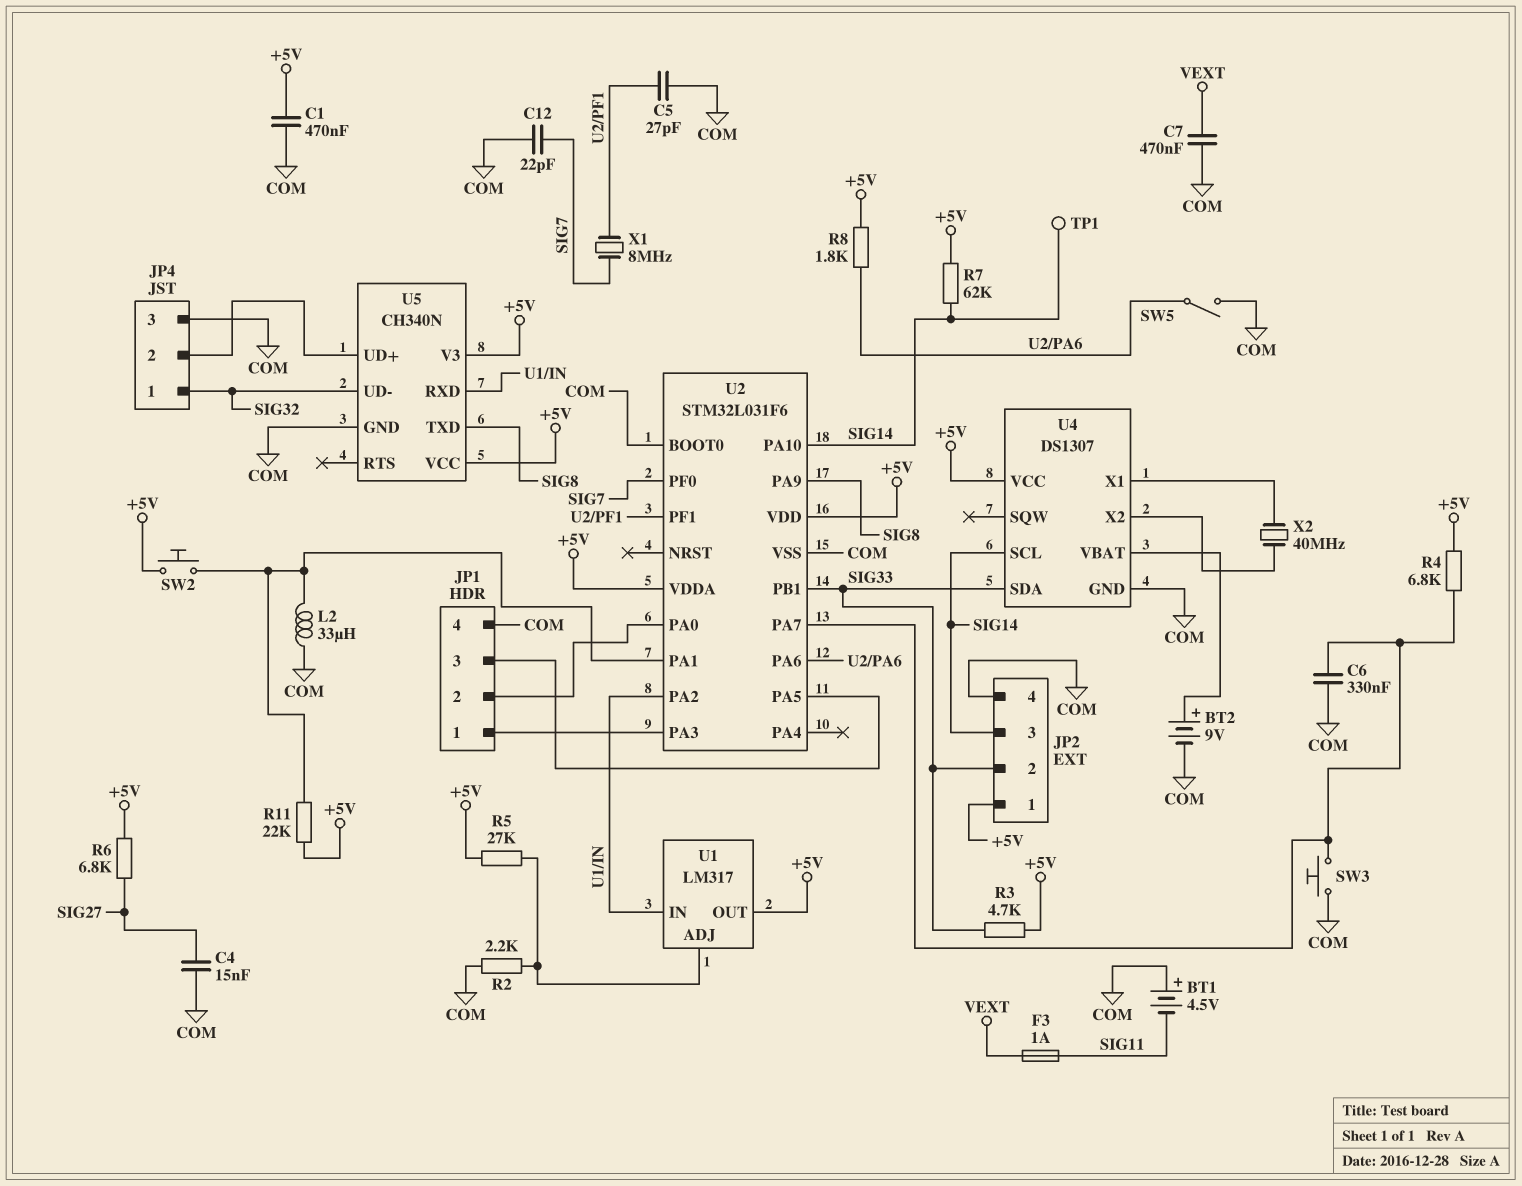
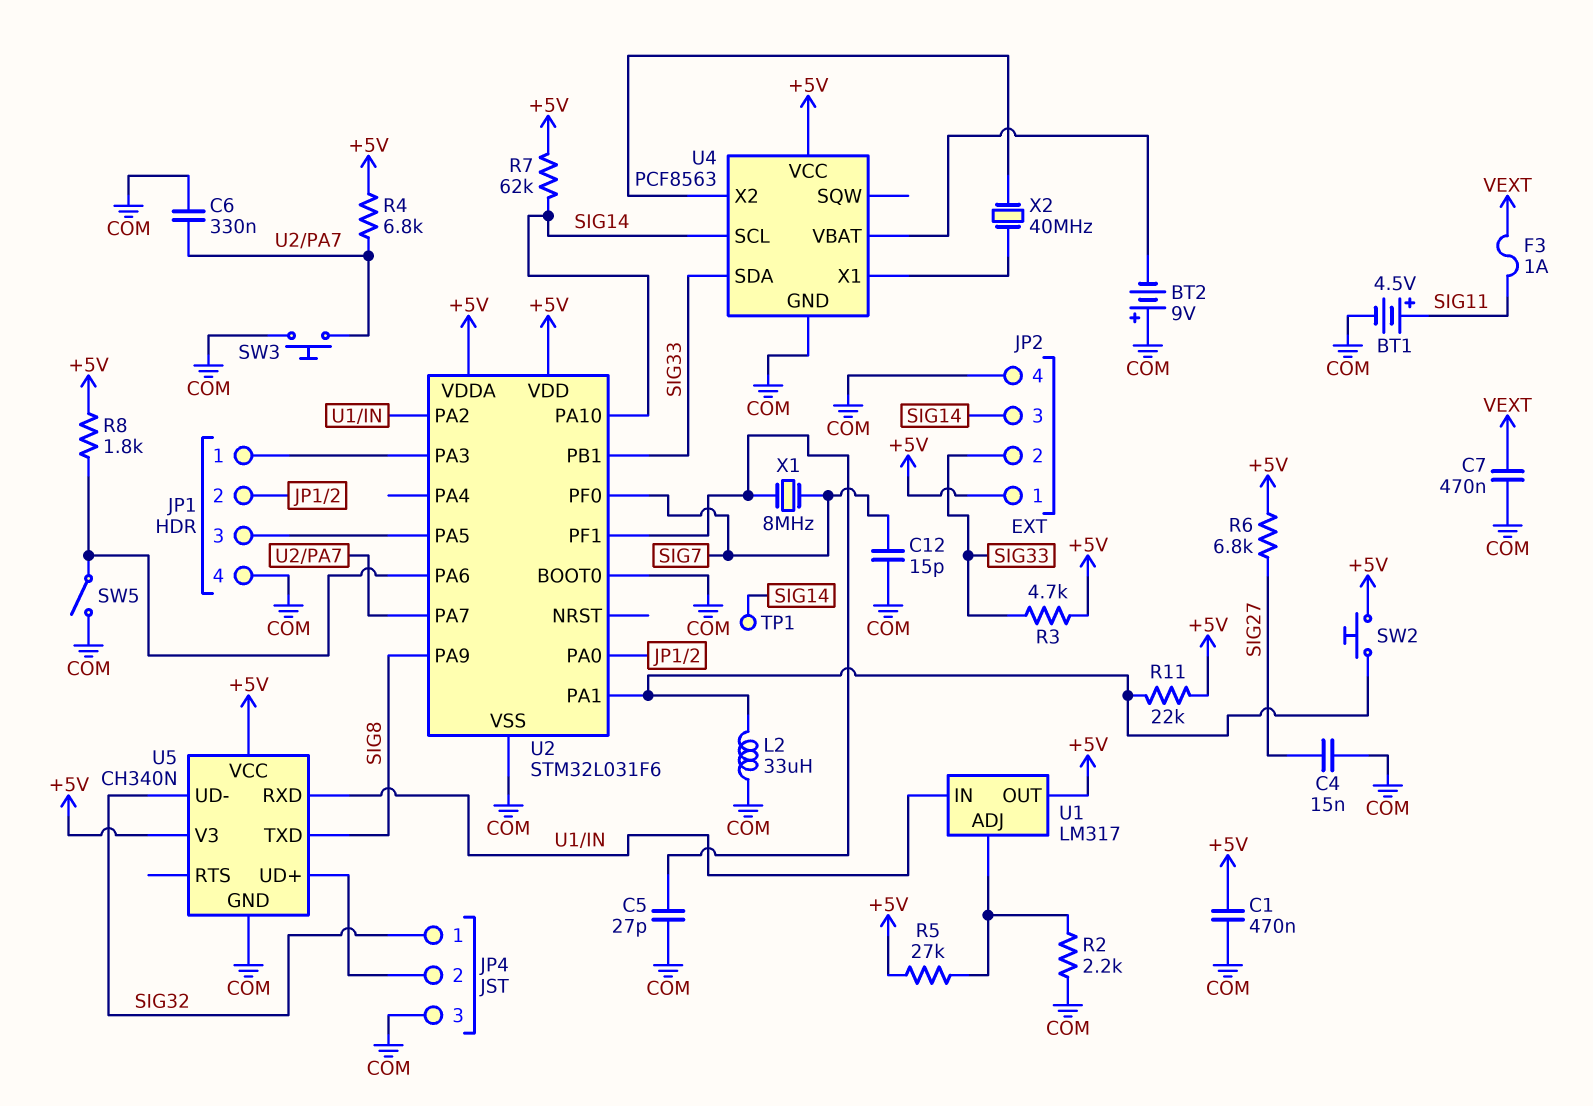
BT1: 4.5V (plus COM, minus SIG11) -> 4.5V (plus SIG11, minus COM)
BT2: 9V (plus U4/VBAT, minus COM) -> 9V (plus COM, minus U4/VBAT)
C12: 22pF (COM, SIG7) -> 15pF (COM, SIG7)
U4: DS1307 -> PCF8563

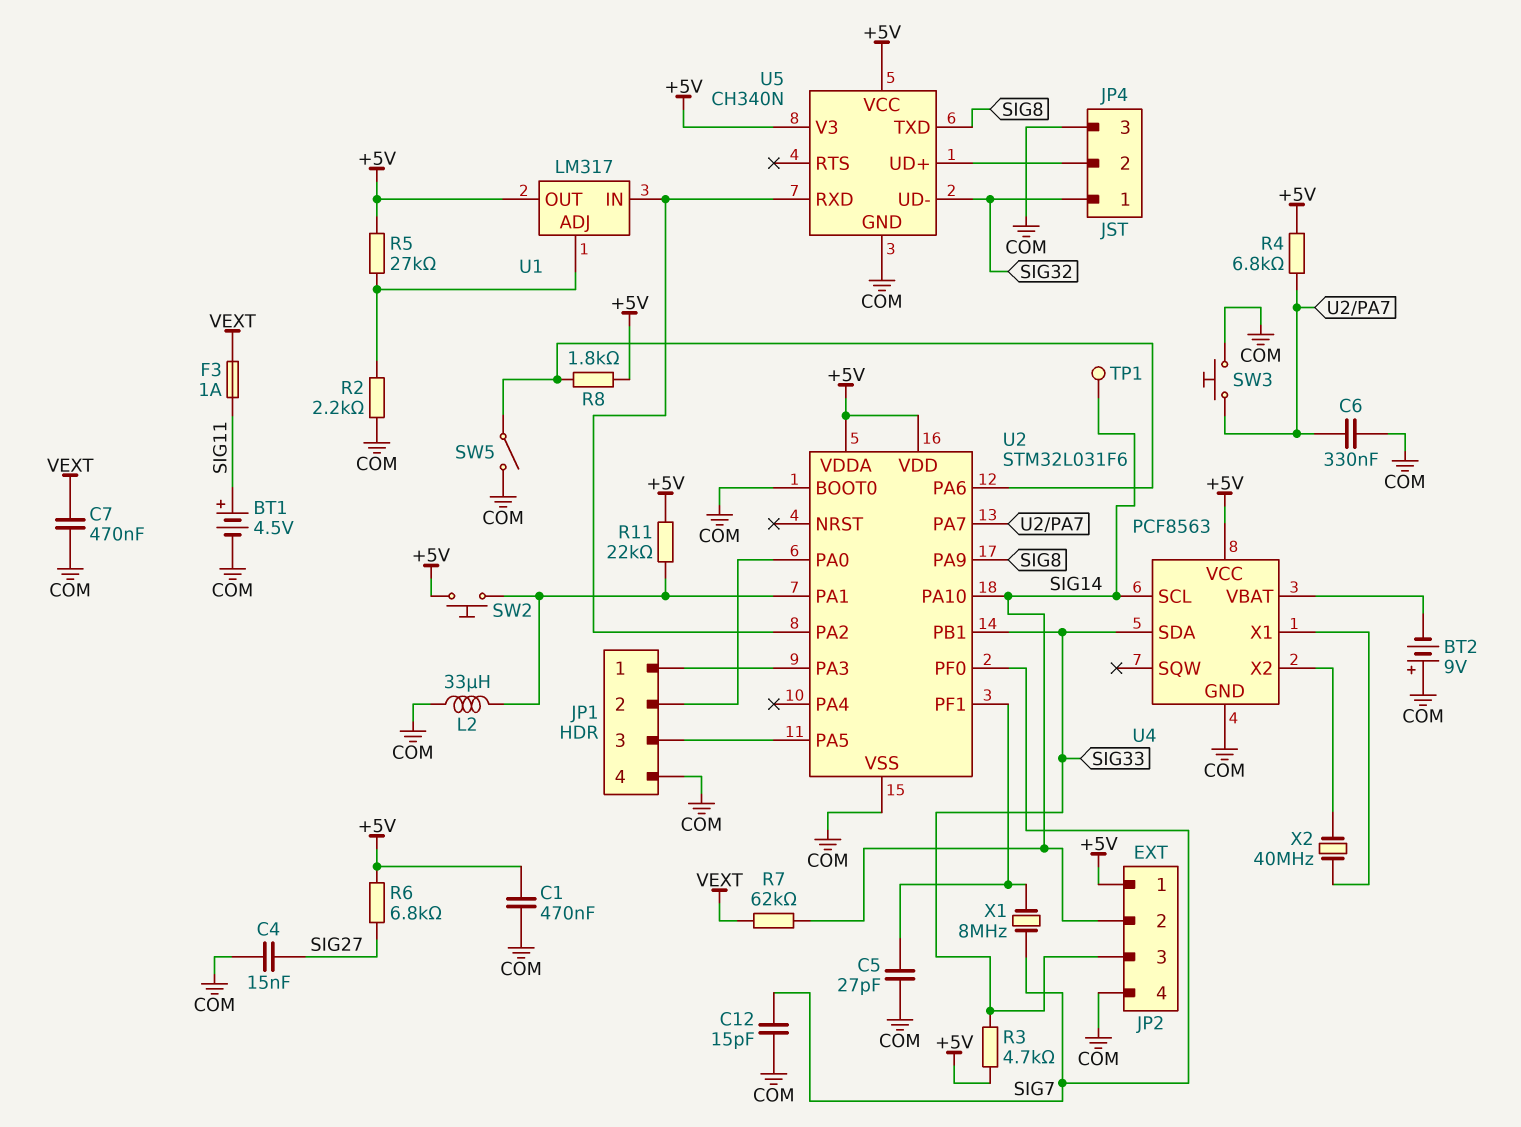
JP2 pin 2: SIG33 -> SIG14
JP2 pin 3: SIG14 -> SIG33
R7: 62k (+5V, SIG14) -> 62k (SIG14, VEXT)

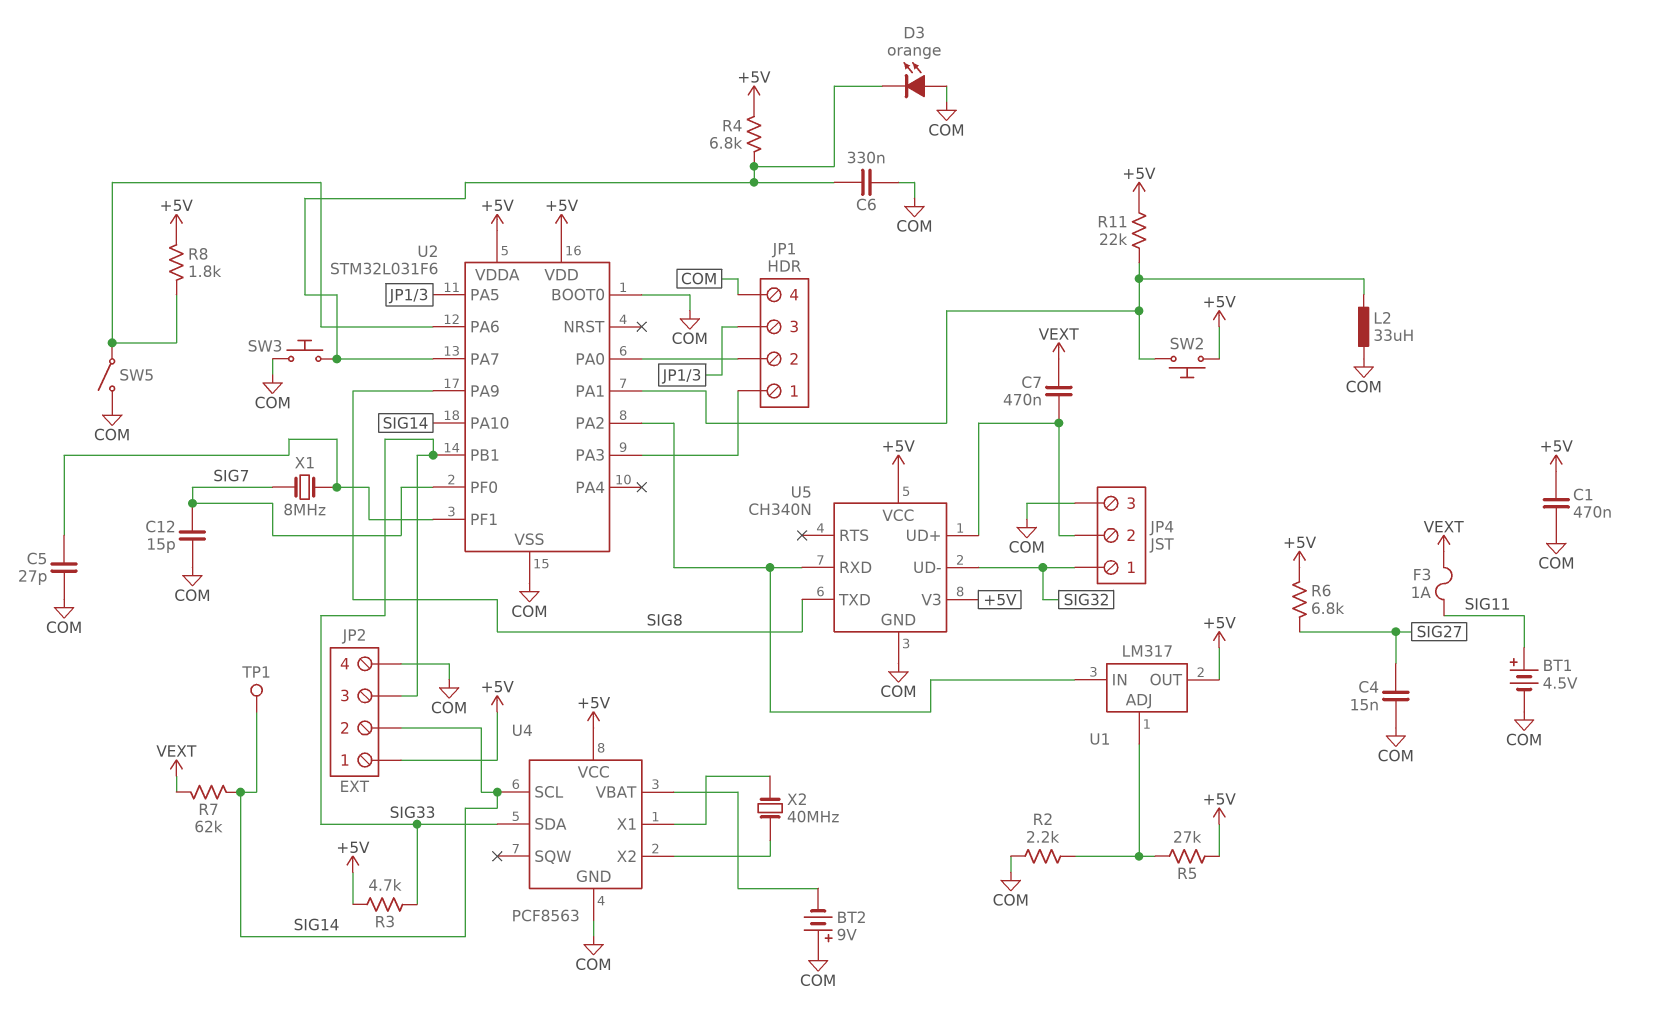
C7: 470nF (COM, VEXT) -> 470nF (JP4/2, VEXT)
D3: none -> LED orange (A COM, K U2/PA7)

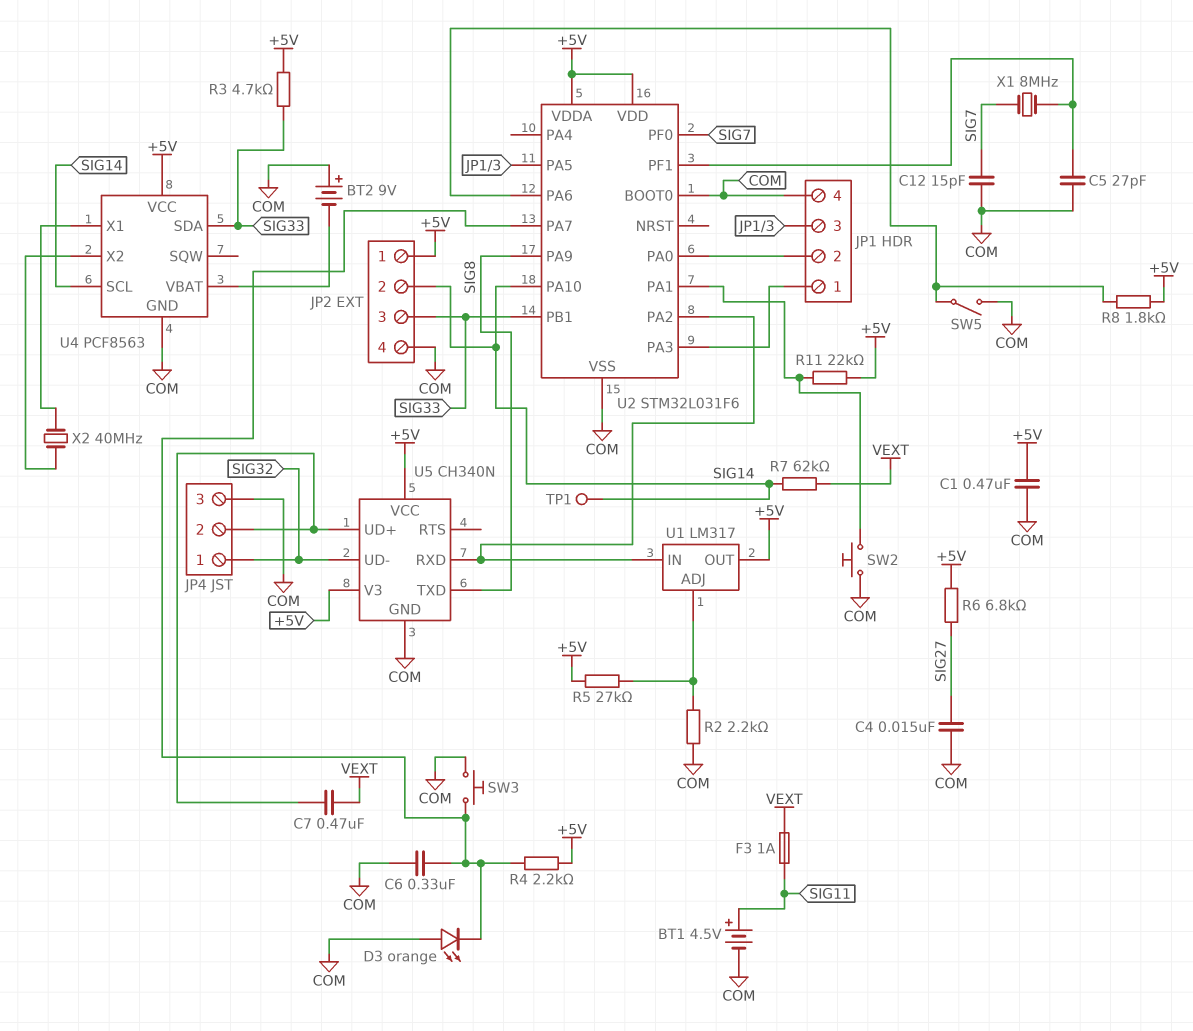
L2: 33uH (COM, U2/PA1) -> none
R4: 6.8k (+5V, U2/PA7) -> 2.2k (+5V, U2/PA7)
SW2: button (+5V, U2/PA1) -> button (COM, U2/PA1)

